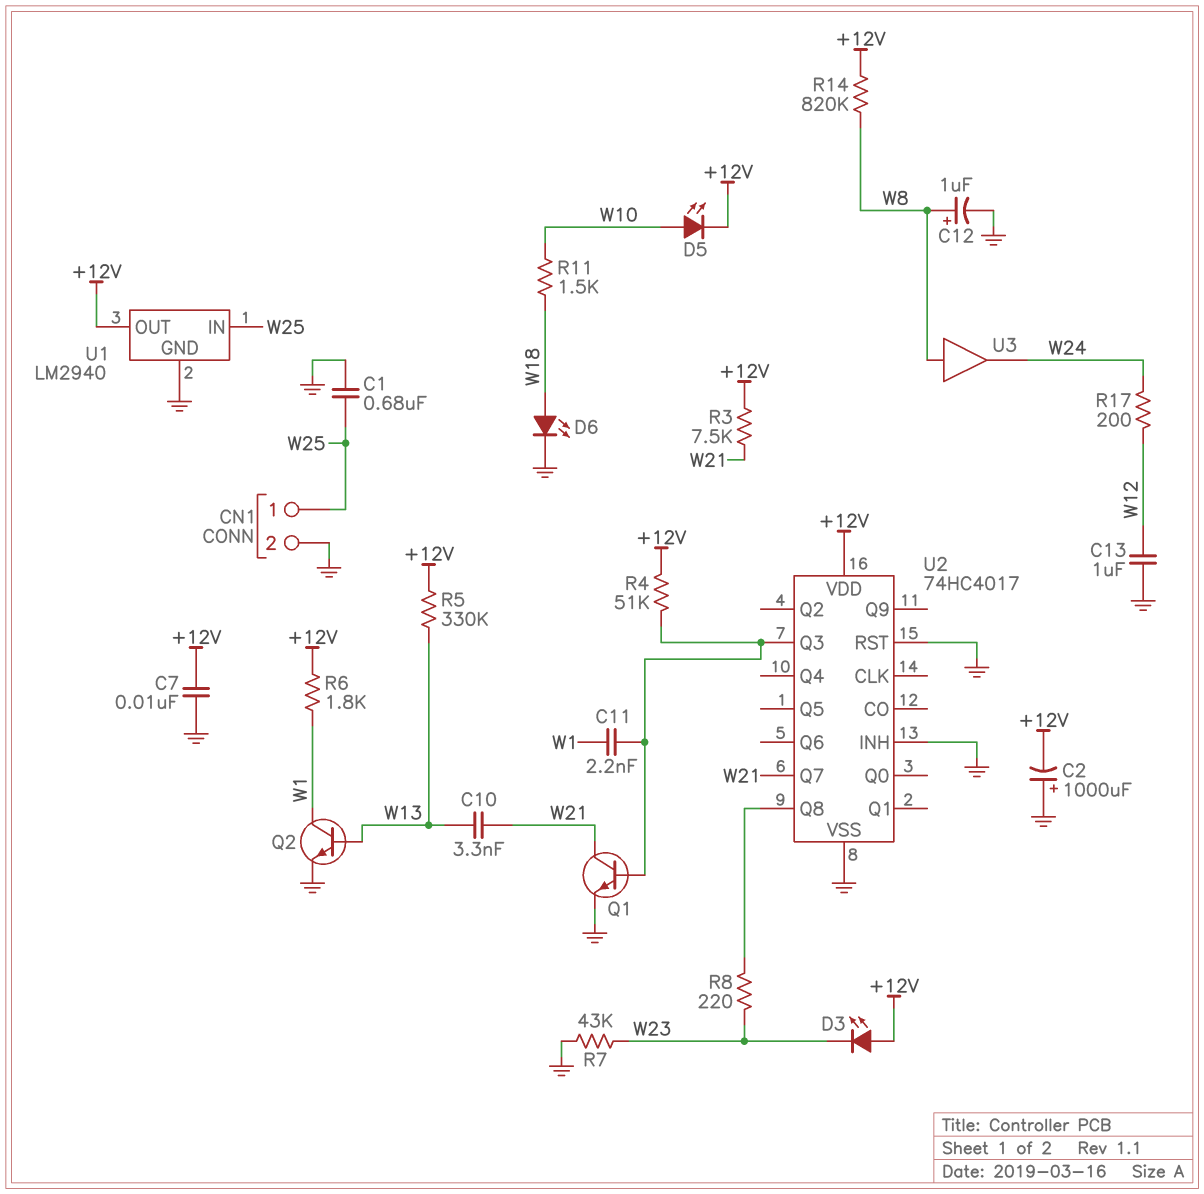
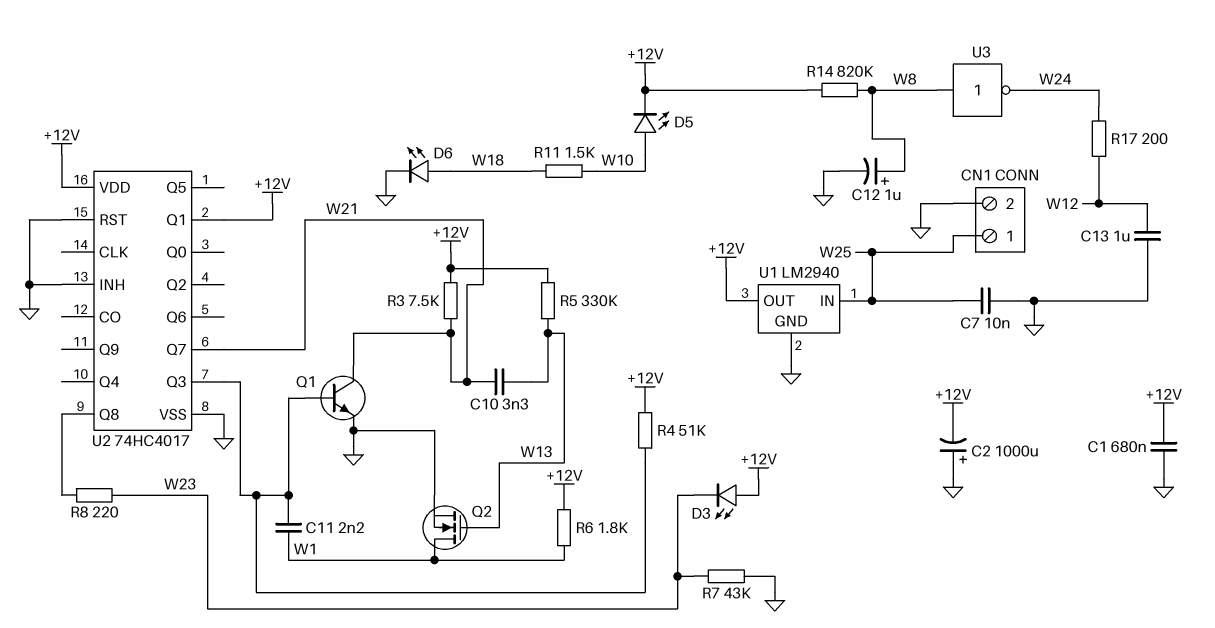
C1: 680nF (GND, W25) -> 680nF (+12V, GND)
C7: 10nF (+12V, GND) -> 10nF (GND, W25)
Q2: NPN (B W13, C W1, E GND) -> NMOS (G W13, D W1, S GND)
U2 pin Q1: none -> +12V
U3: buffer (in W8, out W24) -> NOT (in W8, out W24)

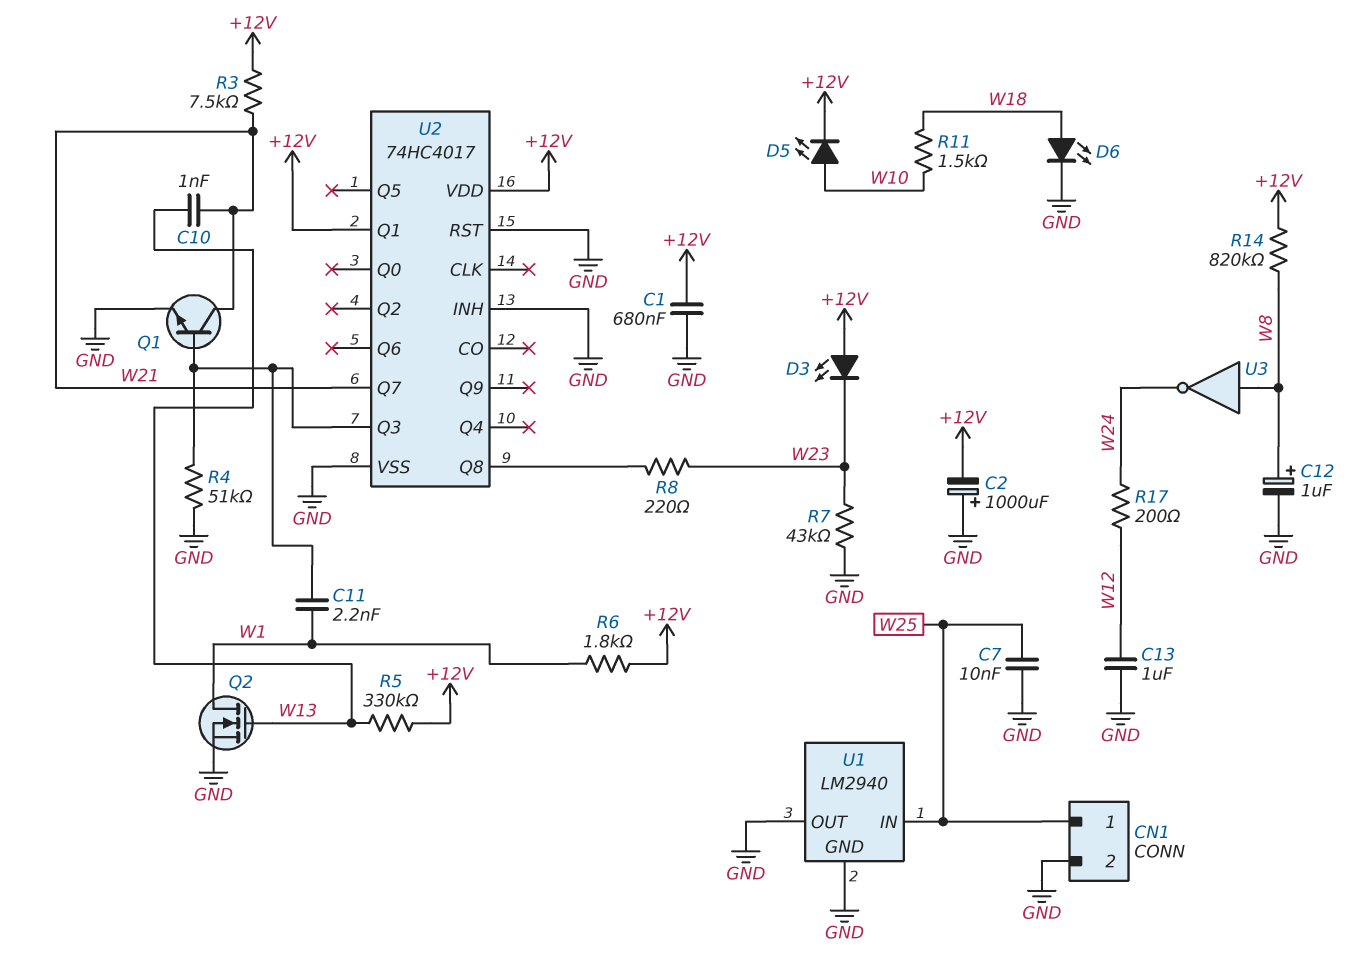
C10: 3.3nF (W13, W21) -> 1nF (W13, W21)
R4: 51k (+12V, U2/Q3) -> 51k (GND, U2/Q3)
U1 pin OUT: +12V -> GND

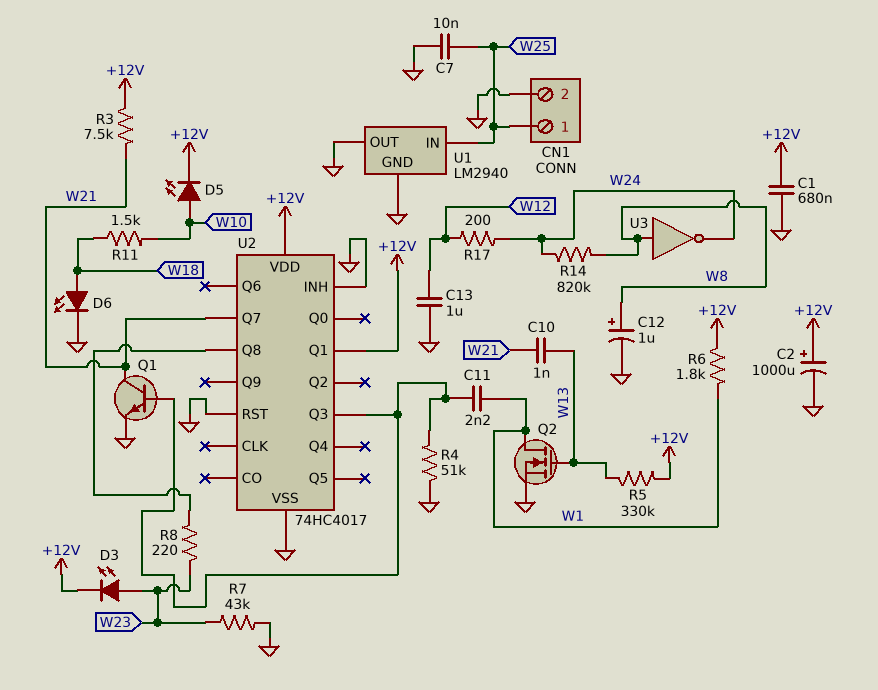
C2: 1000uF (plus GND, minus +12V) -> 1000uF (plus +12V, minus GND)
D3: LED (A +12V, K W23) -> LED (A W23, K +12V)
R14: 820k (+12V, W8) -> 820k (W8, W24)

